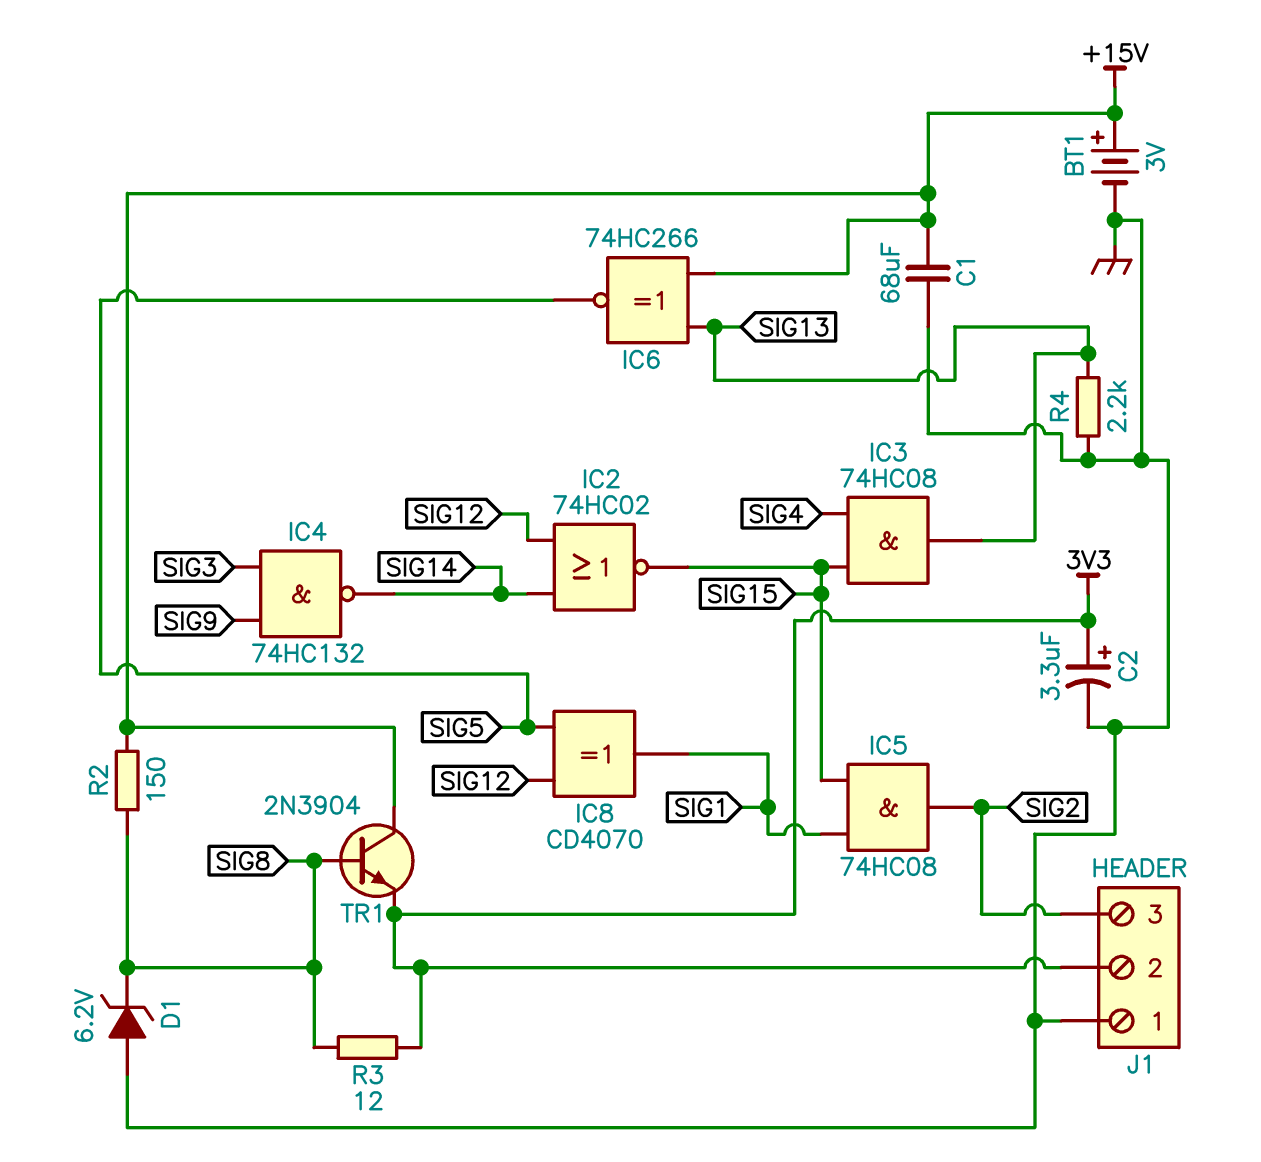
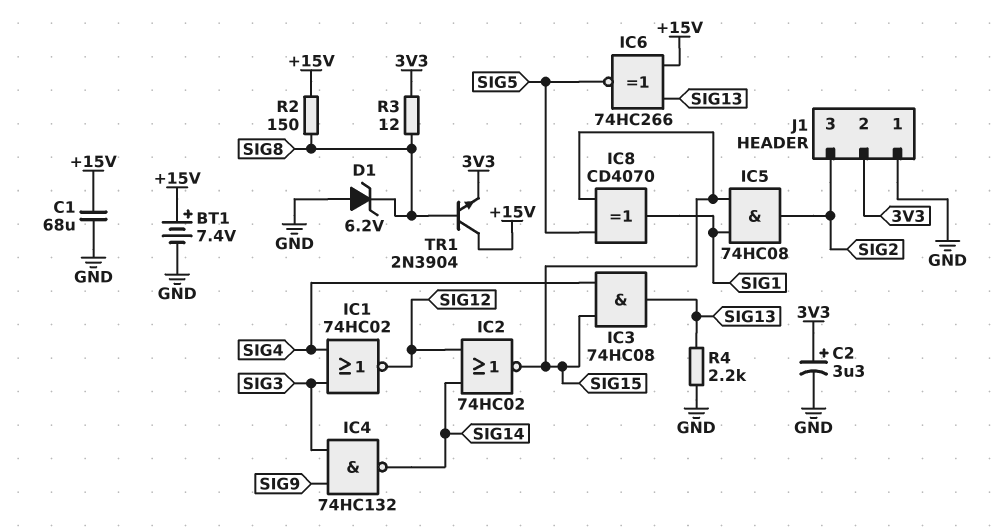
BT1: 3V (plus +15V, minus GND) -> 7.4V (plus +15V, minus GND)
IC1: none -> NOR 74HC02 (in SIG3, in SIG4, out SIG12)
IC8: XOR CD4070 (in SIG5, in SIG12, out SIG1) -> XOR CD4070 (in SIG5, in SIG15, out SIG1)

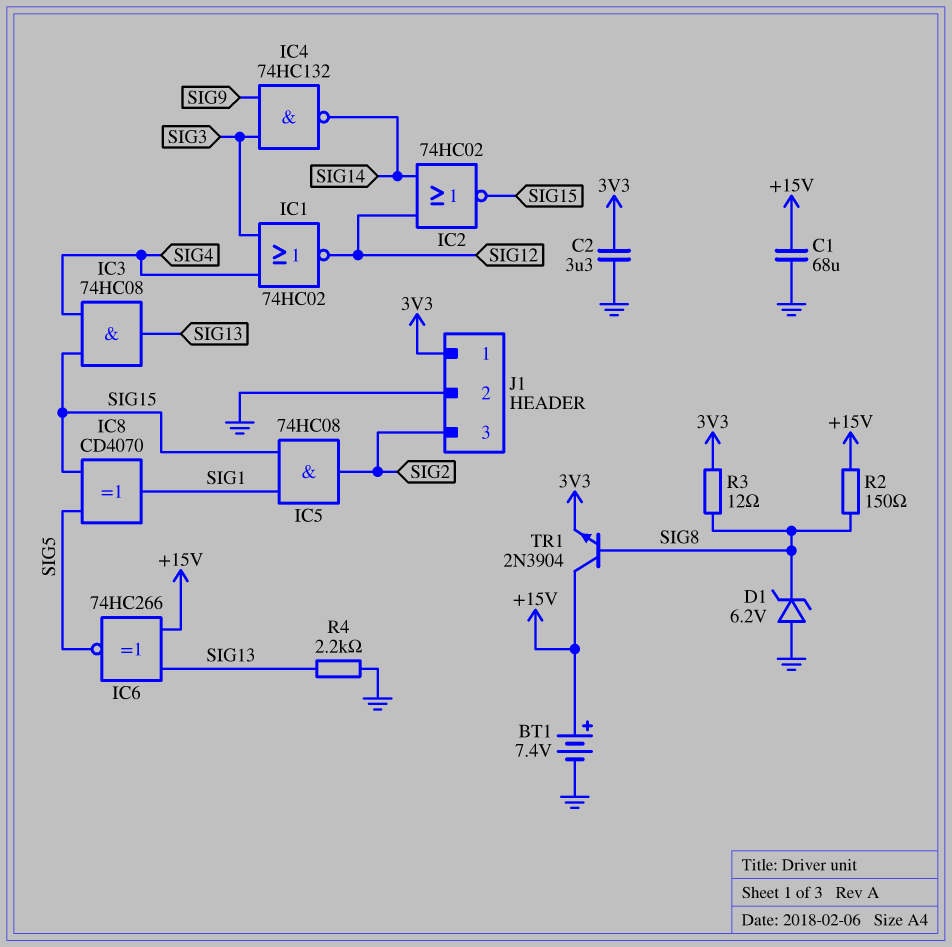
C2: 3.3uF (plus 3V3, minus GND) -> 3.3uF (3V3, GND)
J1 pin 1: GND -> 3V3
J1 pin 2: 3V3 -> GND

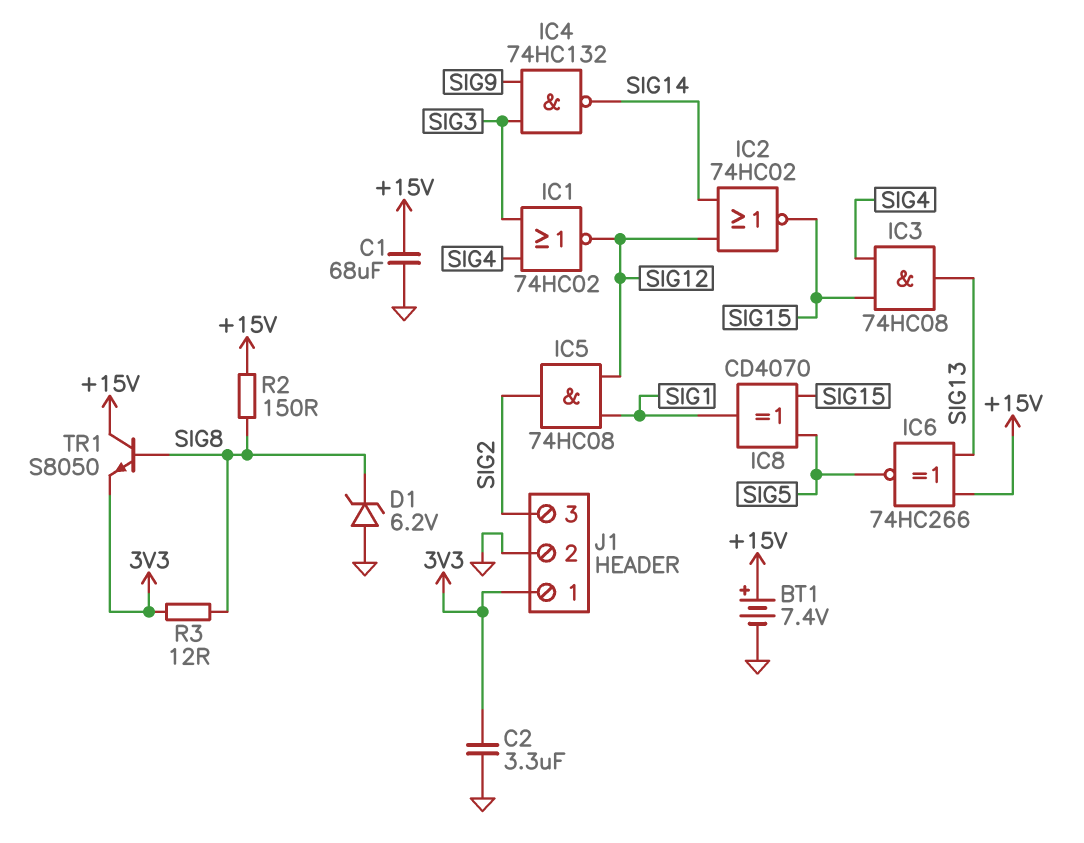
IC5: AND 74HC08 (in SIG1, in SIG15, out SIG2) -> AND 74HC08 (in SIG1, in SIG12, out SIG2)
R4: 2.2k (GND, SIG13) -> none
TR1: NPN 2N3904 (B SIG8, C +15V, E 3V3) -> NPN S8050 (B SIG8, C +15V, E 3V3)

